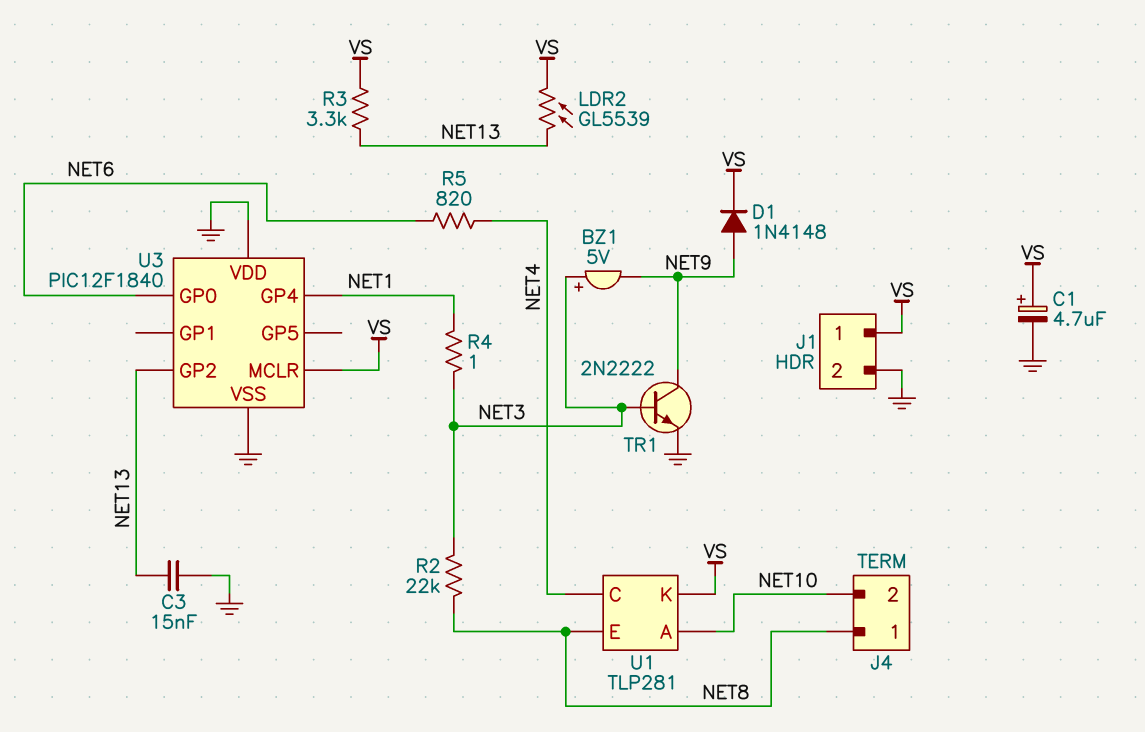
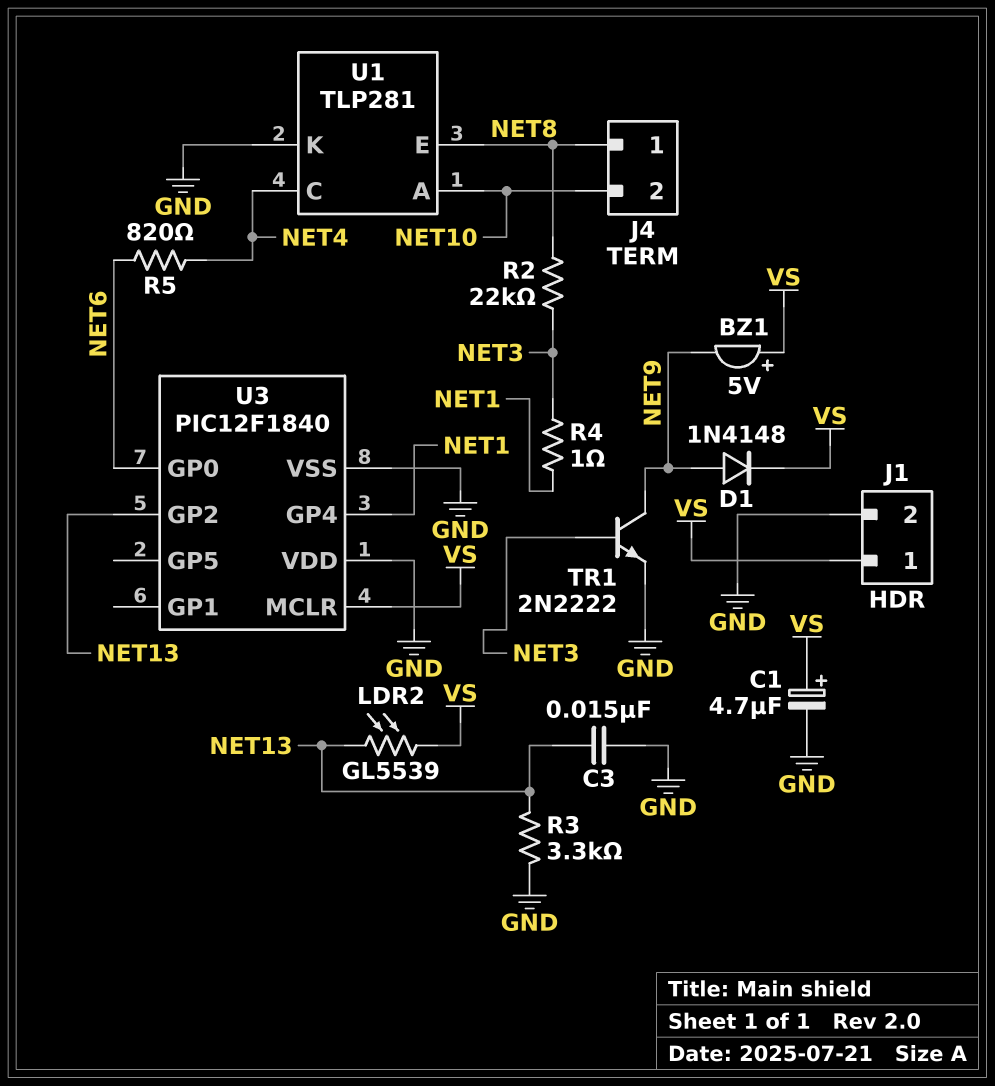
BZ1: buzzer 5V (plus NET3, minus NET9) -> buzzer 5V (plus VS, minus NET9)
R3: 3.3k (NET13, VS) -> 3.3k (GND, NET13)
U1 pin K: VS -> GND

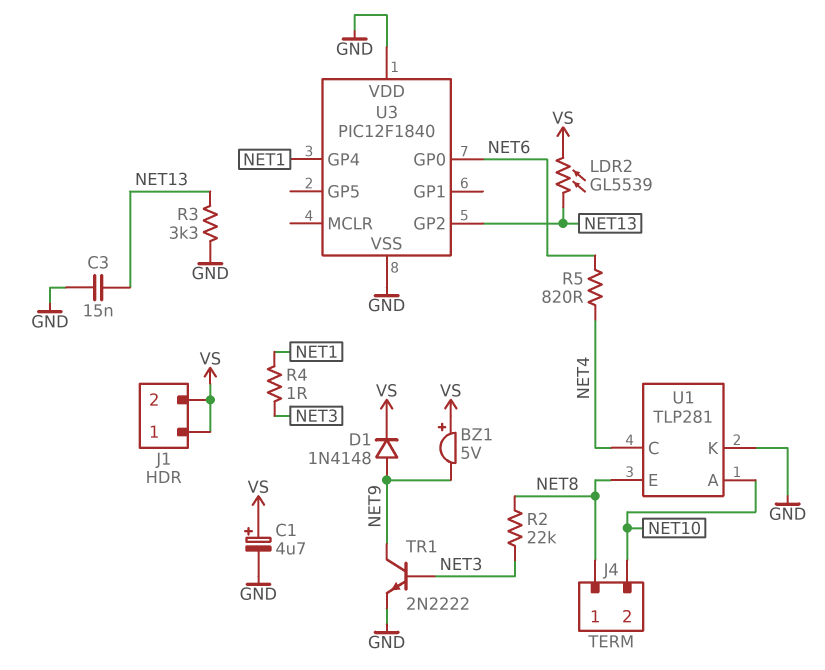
J1 pin 2: GND -> VS
U3 pin MCLR: VS -> none

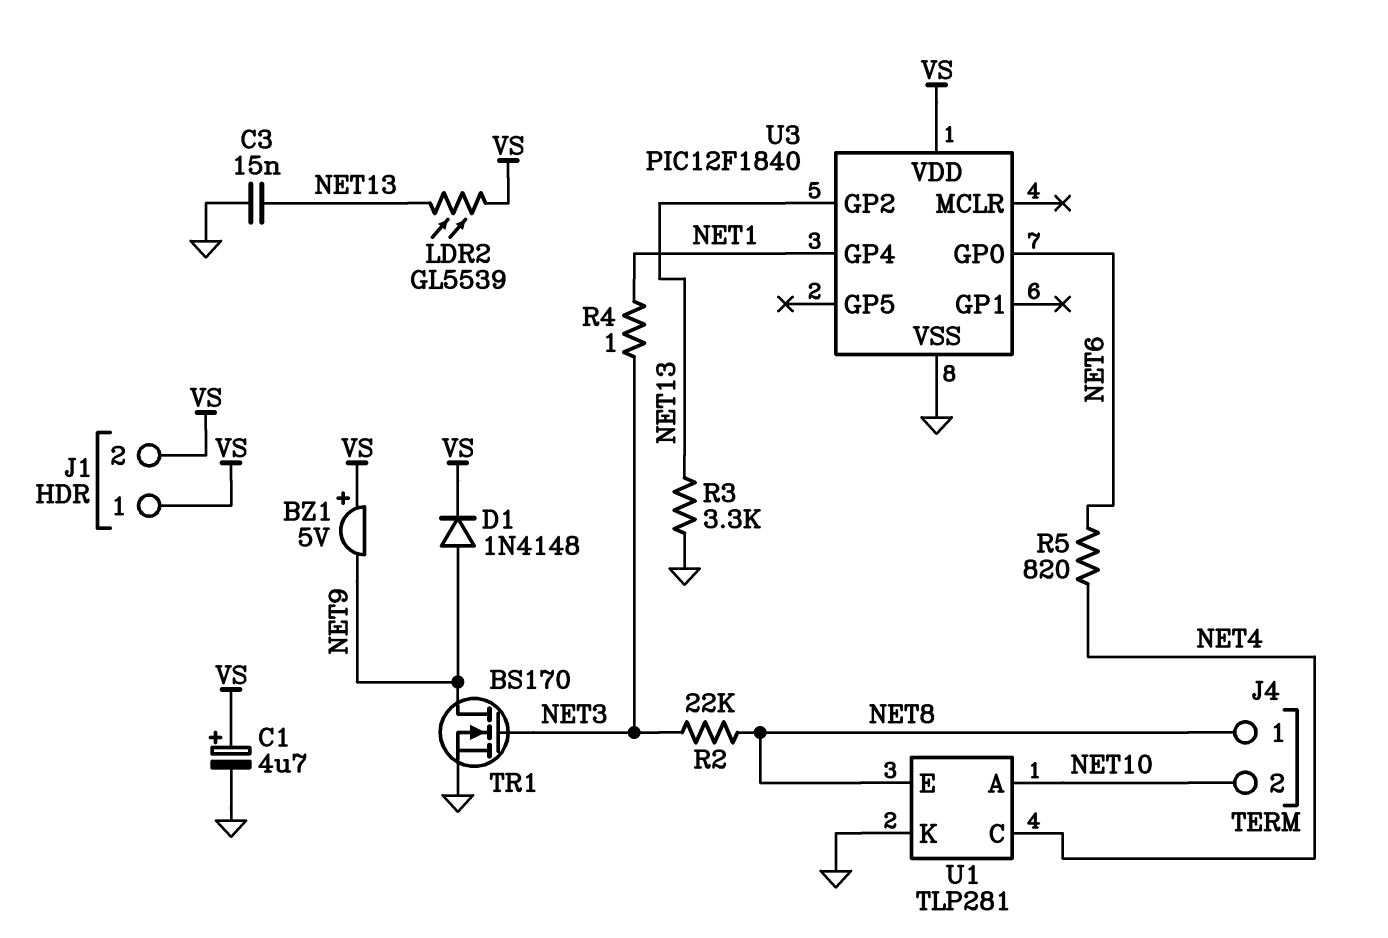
TR1: NPN 2N2222 (B NET3, C NET9, E GND) -> NMOS BS170 (G NET3, D NET9, S GND)
U3 pin VDD: GND -> VS

